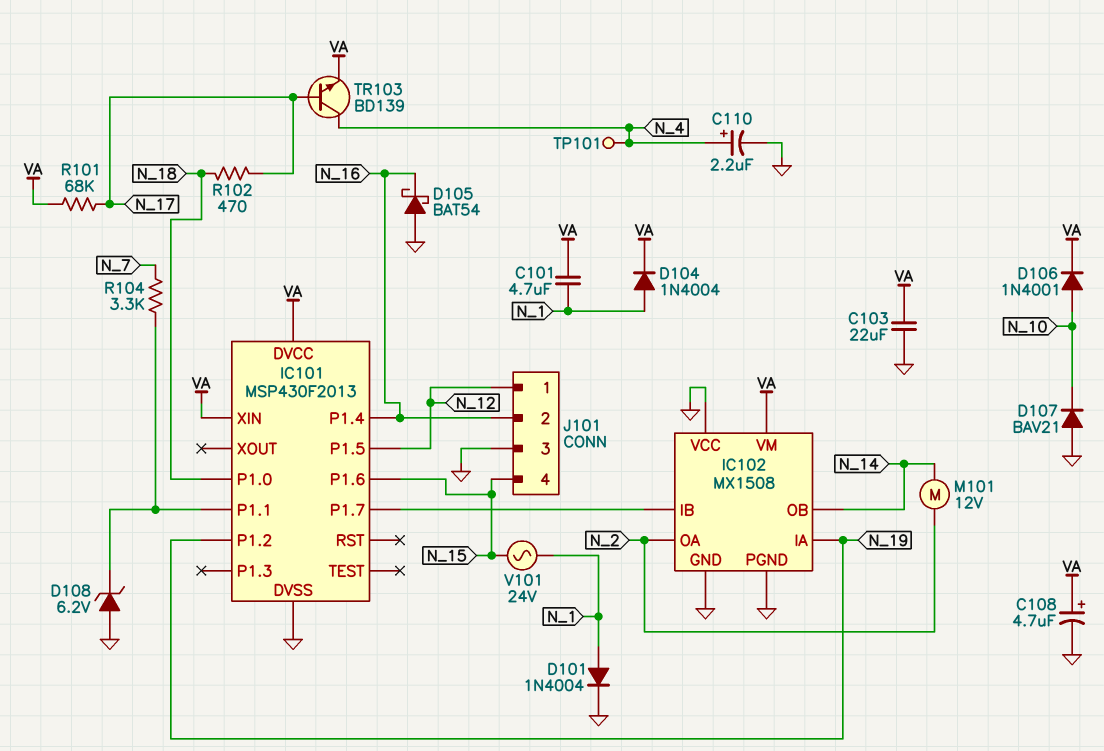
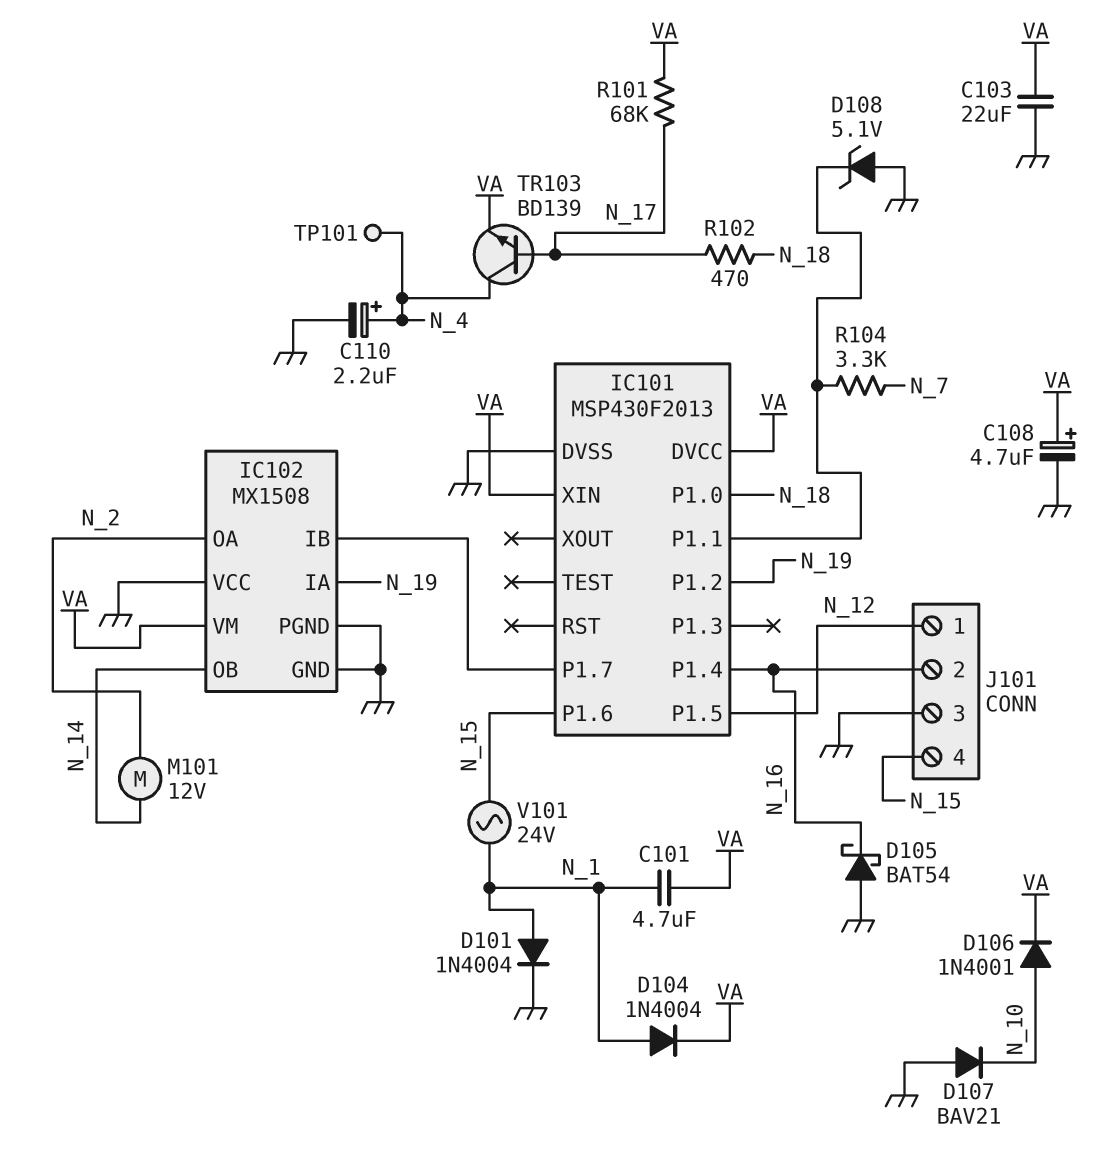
D108: zener 6.2V (A GND, K IC101/P1.1) -> zener 5.1V (A GND, K IC101/P1.1)

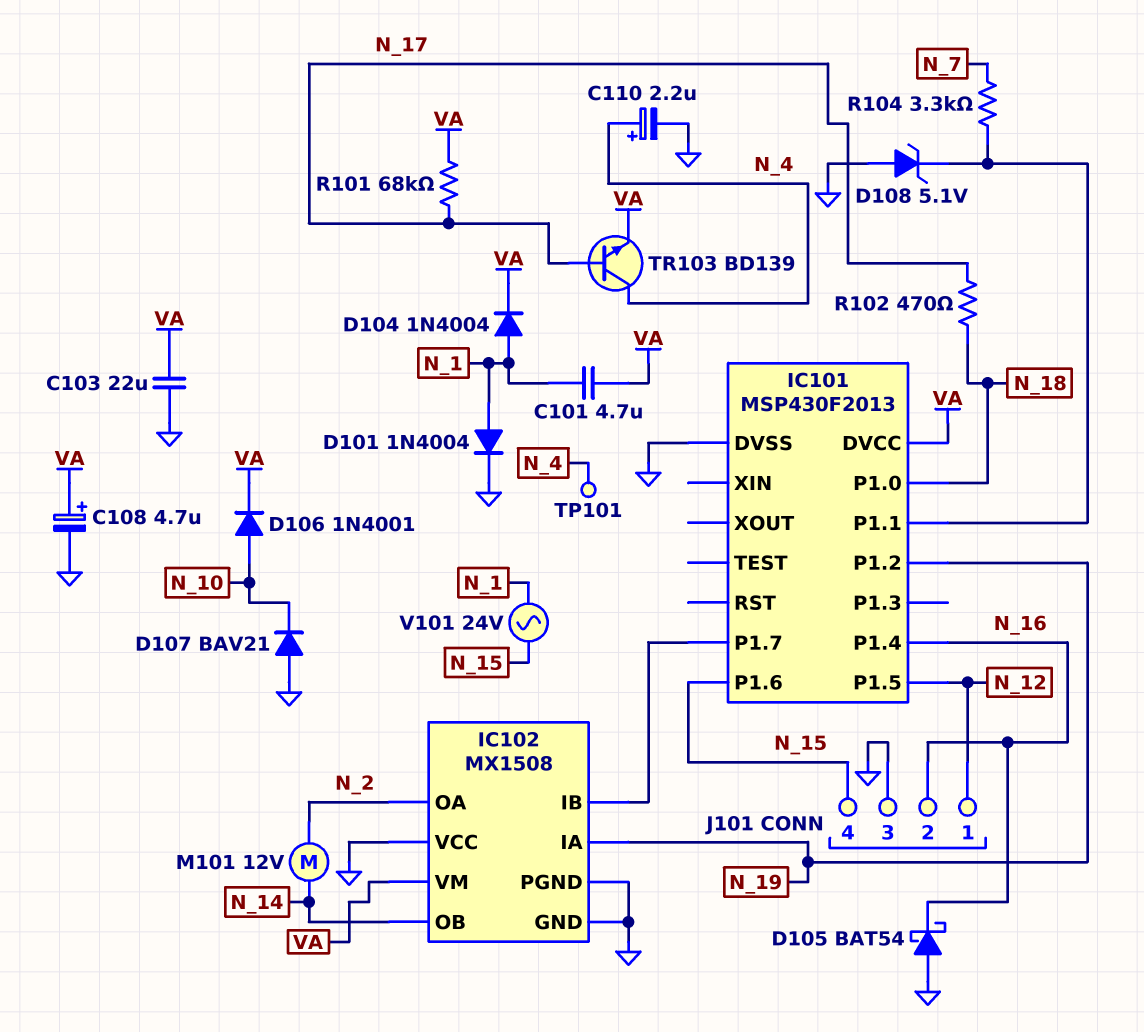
IC101 pin XIN: VA -> none

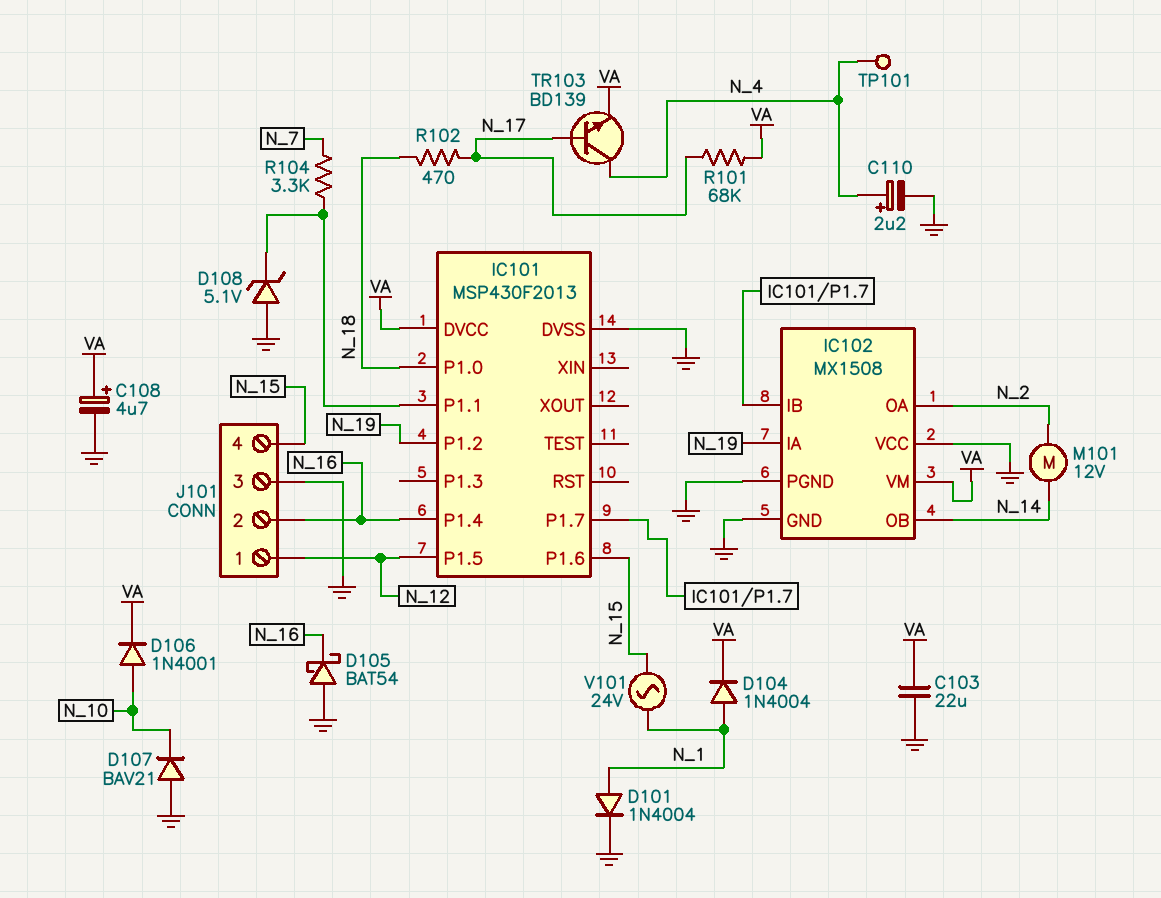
C101: 4.7uF (N_1, VA) -> none

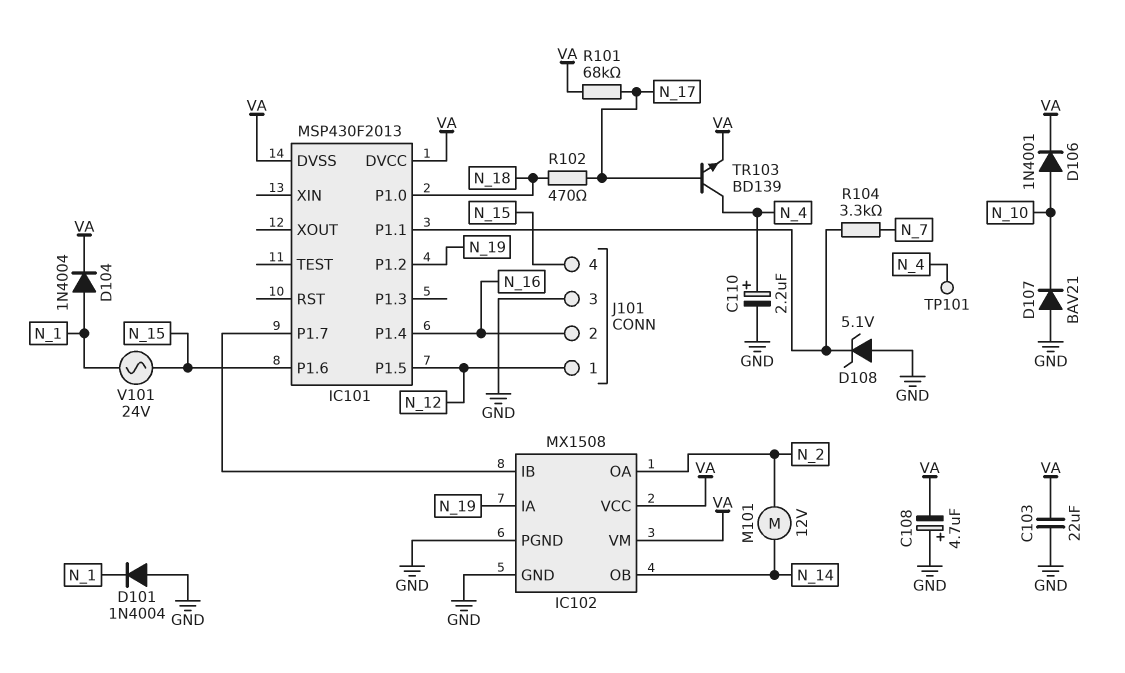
C108: 4.7uF (plus VA, minus GND) -> 4.7uF (plus GND, minus VA)
D101: diode 1N4004 (A N_1, K GND) -> diode 1N4004 (A GND, K N_1)
D105: schottky BAT54 (A GND, K N_16) -> none
IC101 pin DVSS: GND -> VA
IC102 pin VCC: GND -> VA

